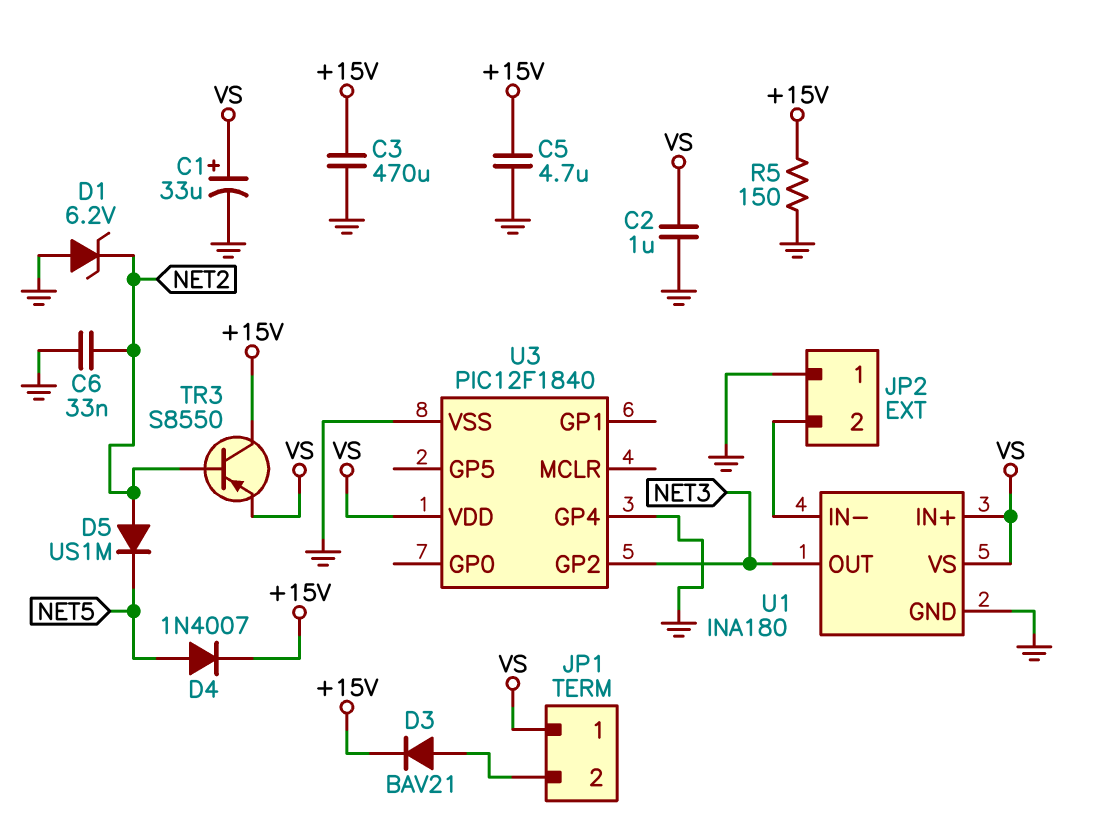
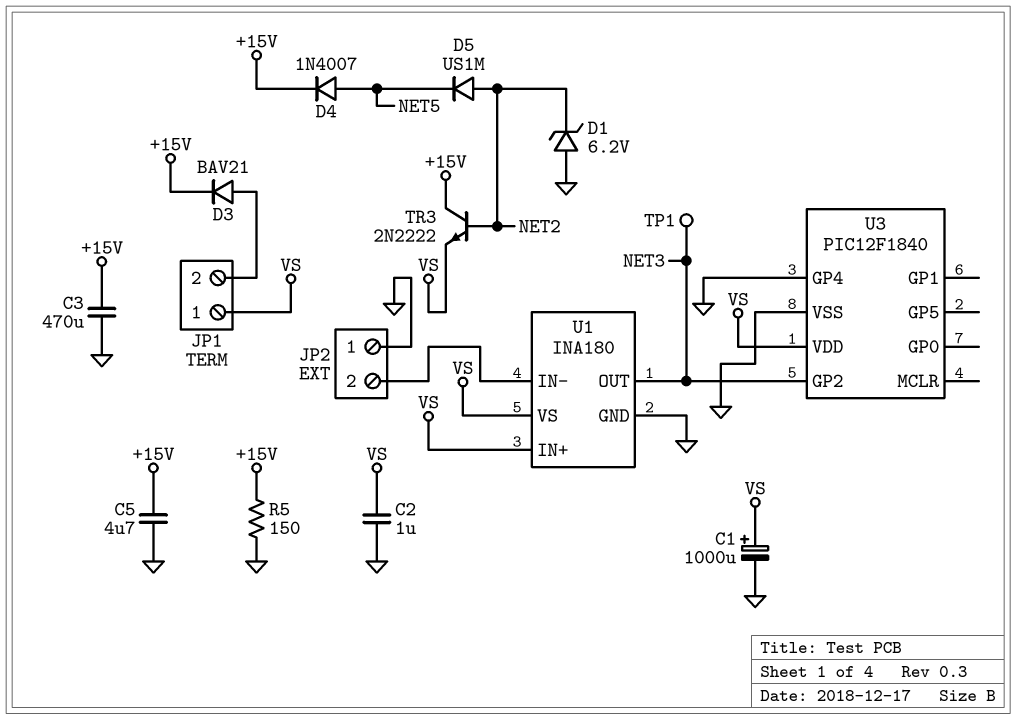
C1: 33uF (plus VS, minus GND) -> 1000uF (plus VS, minus GND)
C6: 33nF (GND, NET2) -> none
TP1: none -> test point (NET3)
TR3: PNP S8550 (B NET2, C +15V, E VS) -> NPN 2N2222 (B NET2, C +15V, E VS)

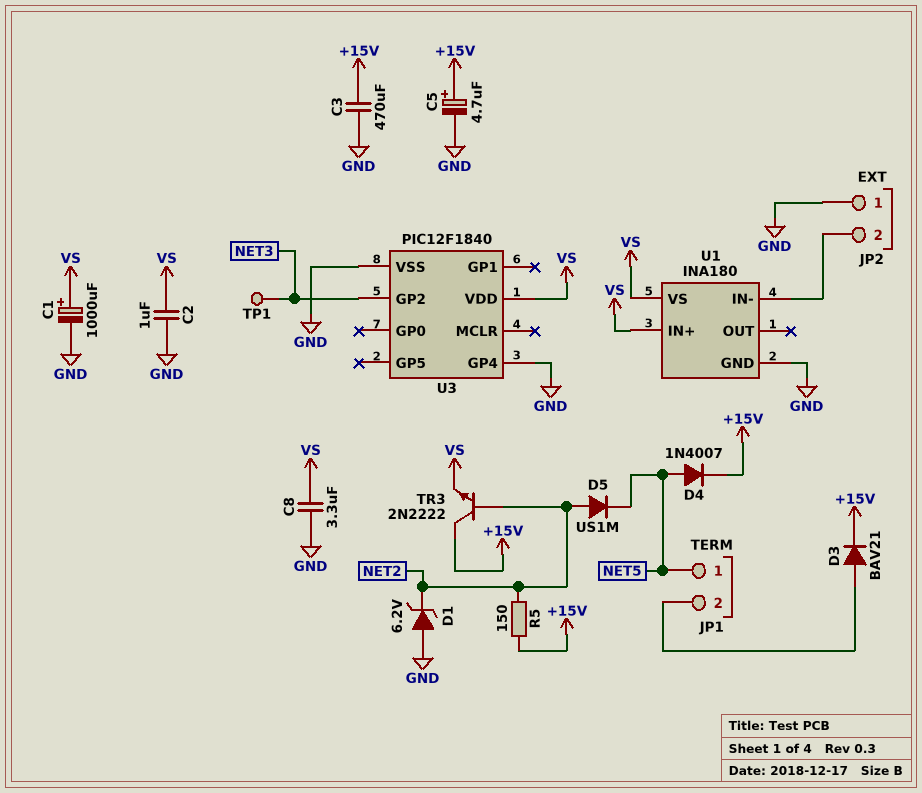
C5: 4.7uF (+15V, GND) -> 4.7uF (plus +15V, minus GND)
C8: none -> 3.3uF (GND, VS)
JP1 pin 1: VS -> NET5
R5: 150 (+15V, GND) -> 150 (+15V, NET2)
U1 pin OUT: NET3 -> none

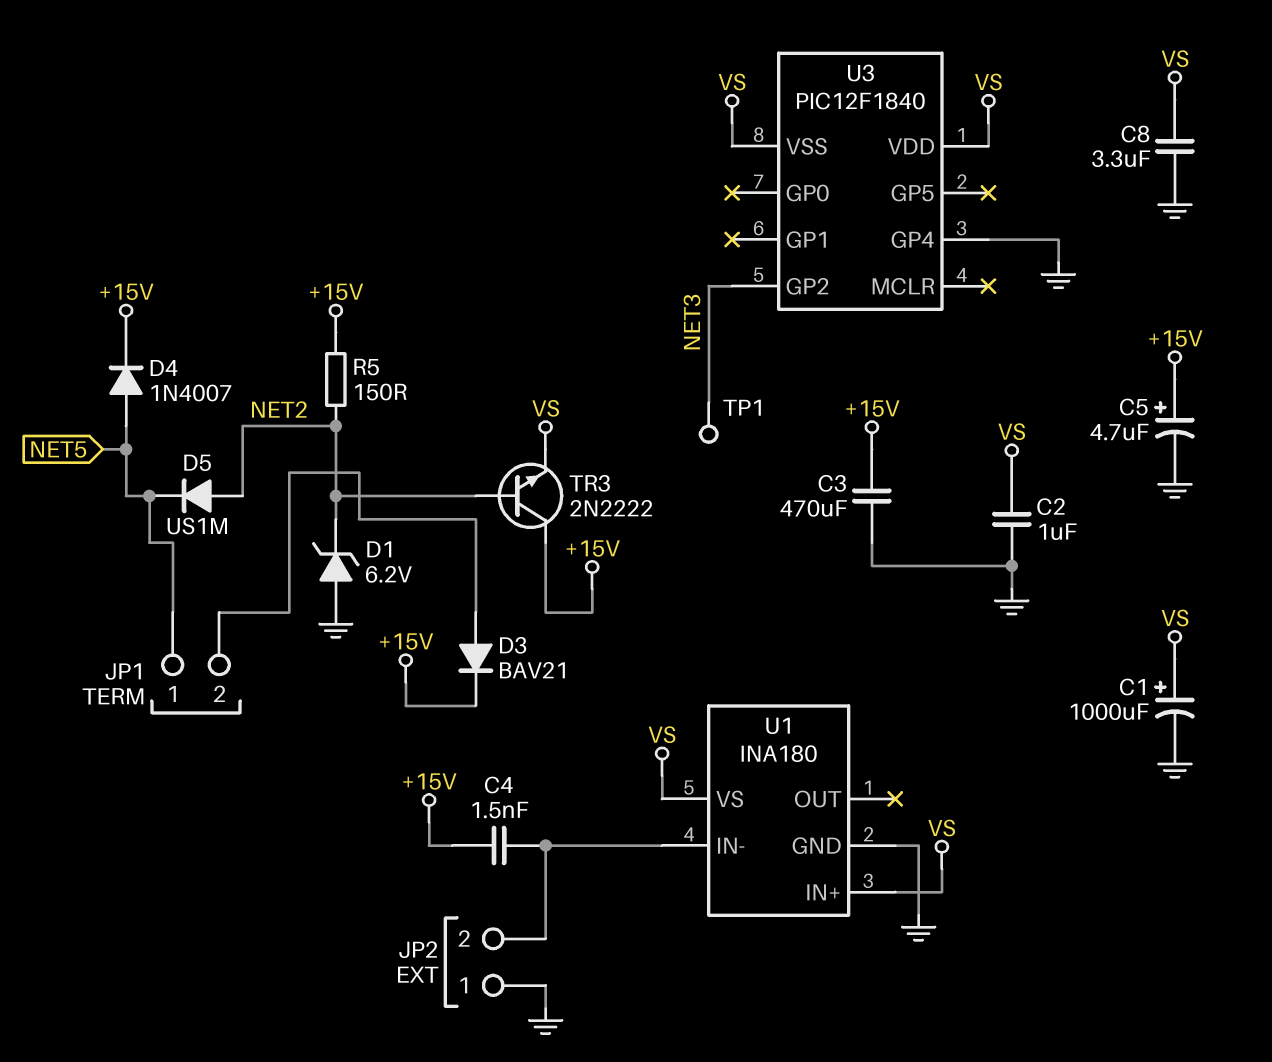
C4: none -> 1.5nF (+15V, JP2/2)
U3 pin VSS: GND -> VS

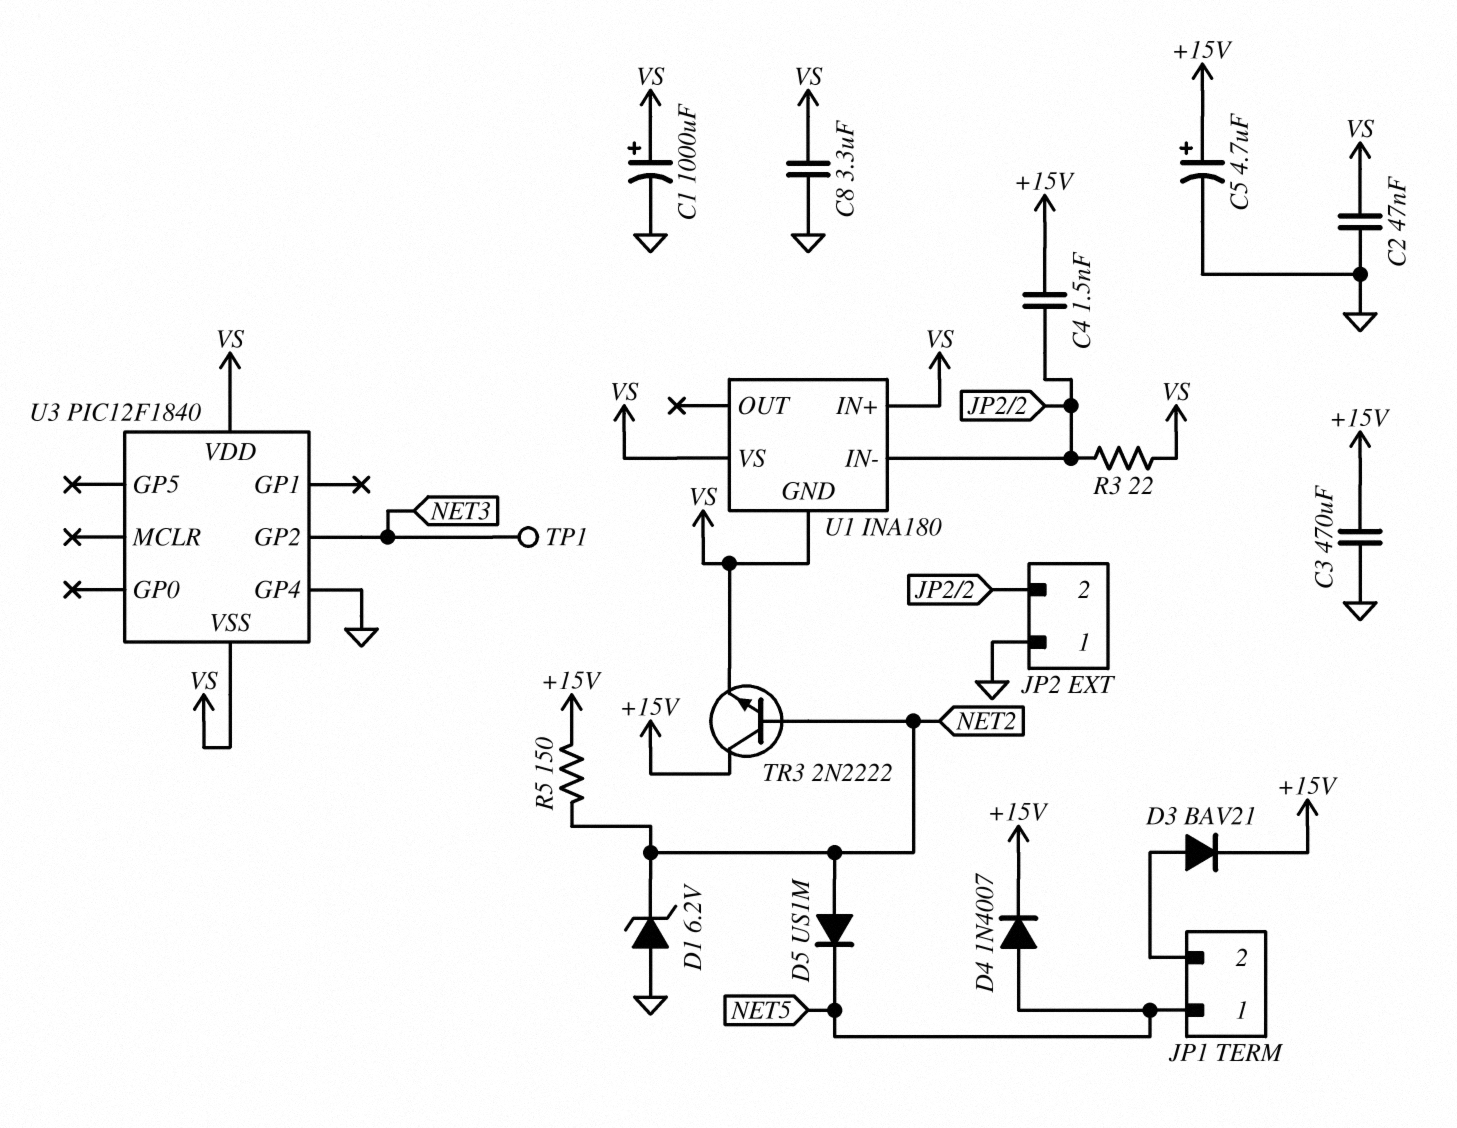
C2: 1uF (GND, VS) -> 47nF (GND, VS)
R3: none -> 22 (JP2/2, VS)
U1 pin GND: GND -> VS

